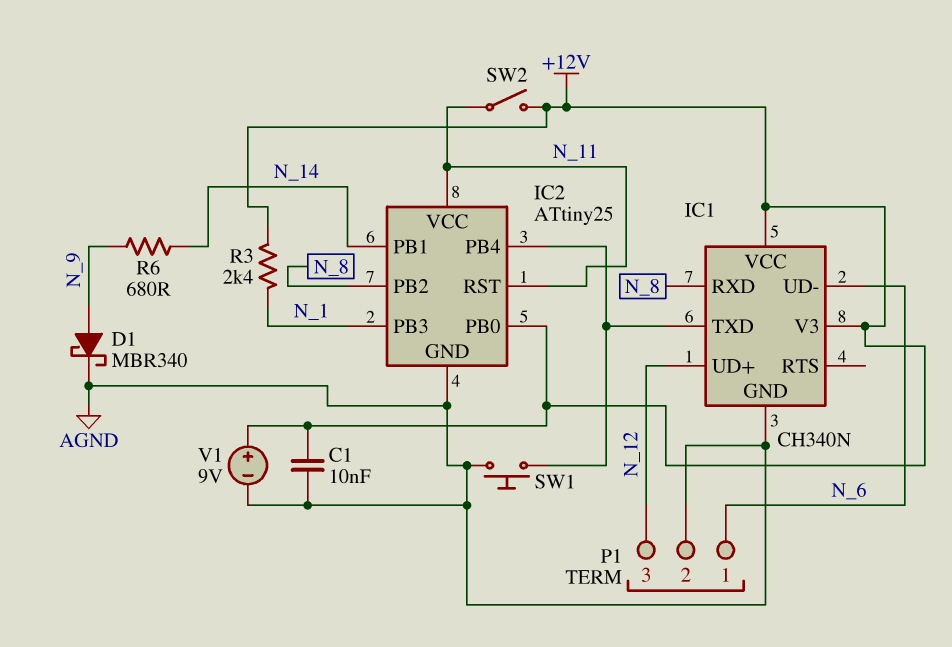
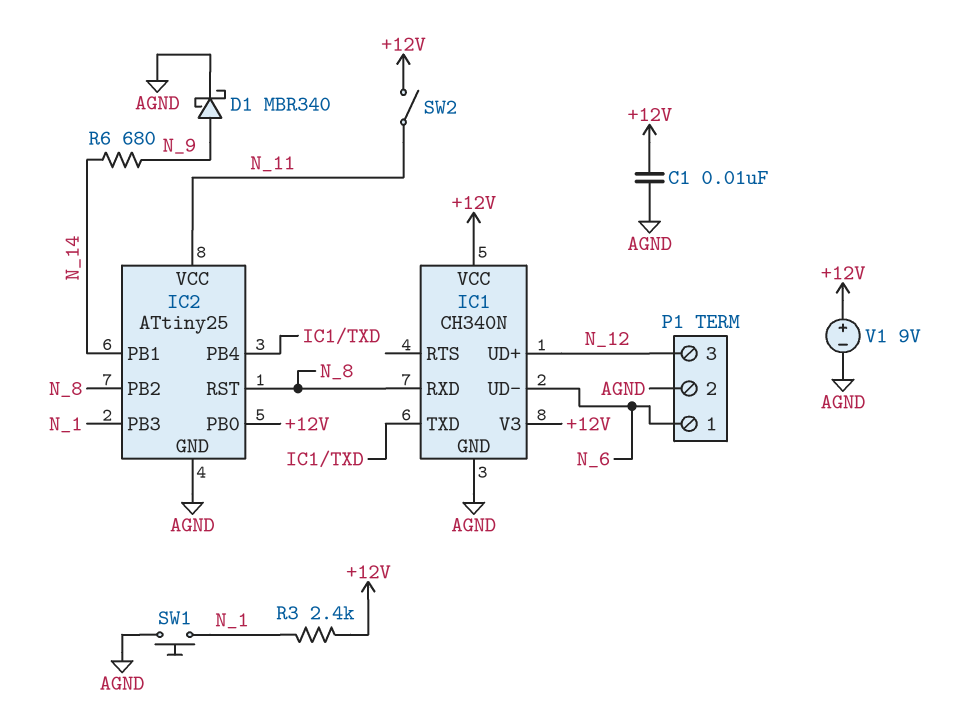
IC2 pin RST: N_11 -> N_8
SW1: button (AGND, IC1/TXD) -> button (AGND, N_1)

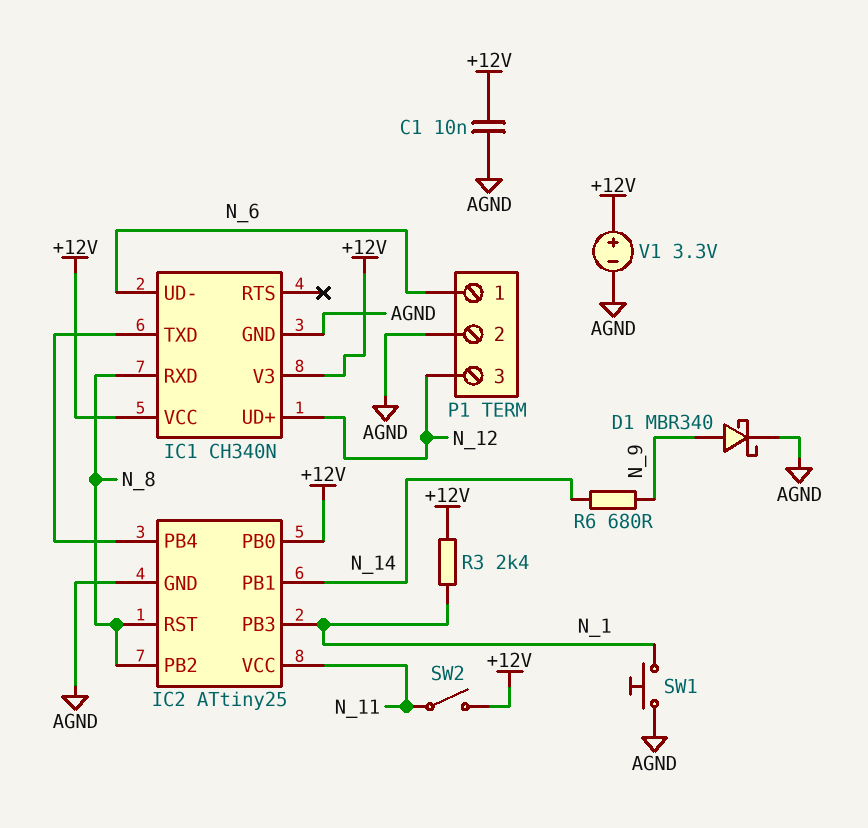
V1: 9V (plus +12V, minus AGND) -> 3.3V (plus +12V, minus AGND)

